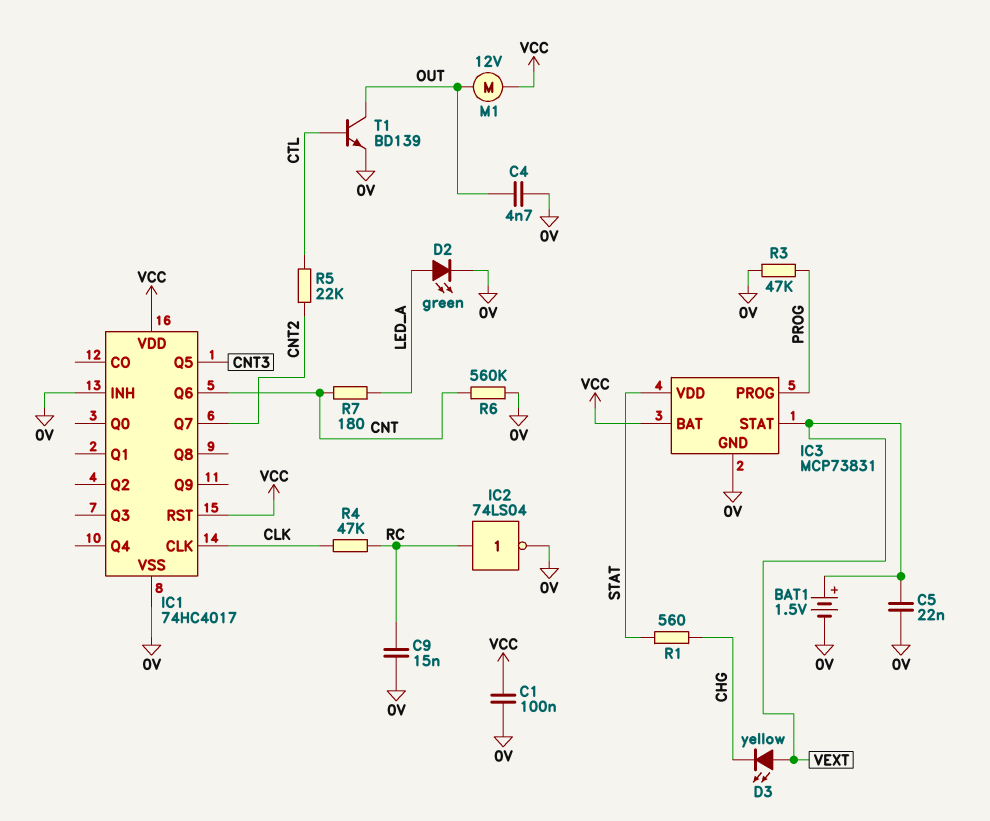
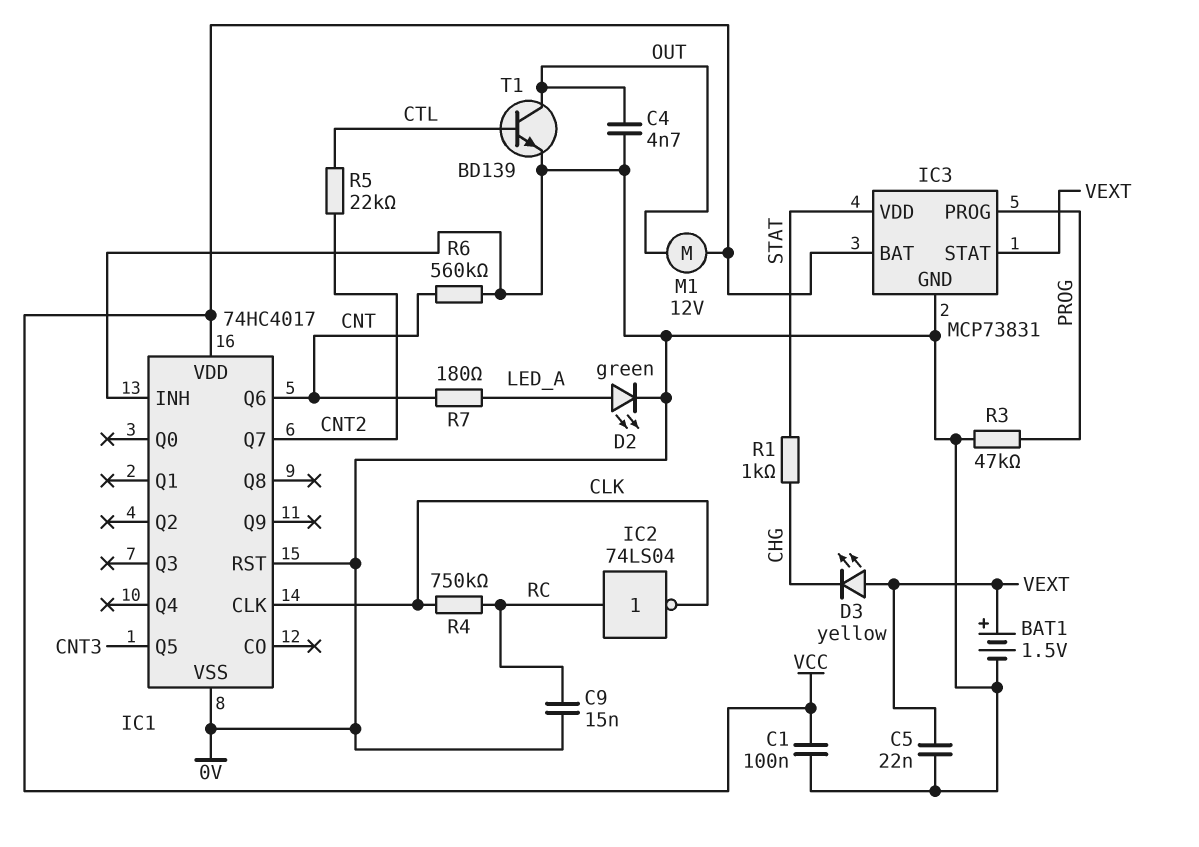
IC1 pin RST: VCC -> 0V
IC2: NOT 74LS04 (in RC, out 0V) -> NOT 74LS04 (in RC, out CLK)
R1: 560 (CHG, STAT) -> 1k (CHG, STAT)
R4: 47k (CLK, RC) -> 750k (CLK, RC)

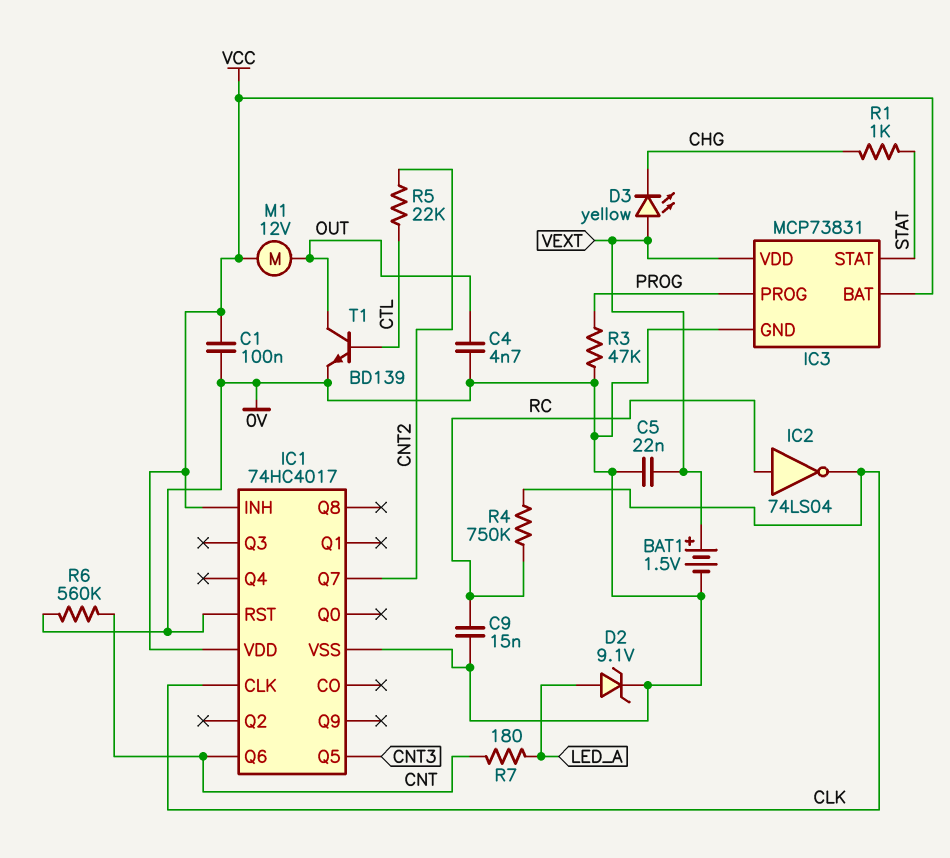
D2: LED green (A LED_A, K 0V) -> zener 9.1V (A LED_A, K 0V)
IC1 pin INH: 0V -> VCC
IC3 pin STAT: VEXT -> STAT
IC3 pin VDD: STAT -> VEXT

